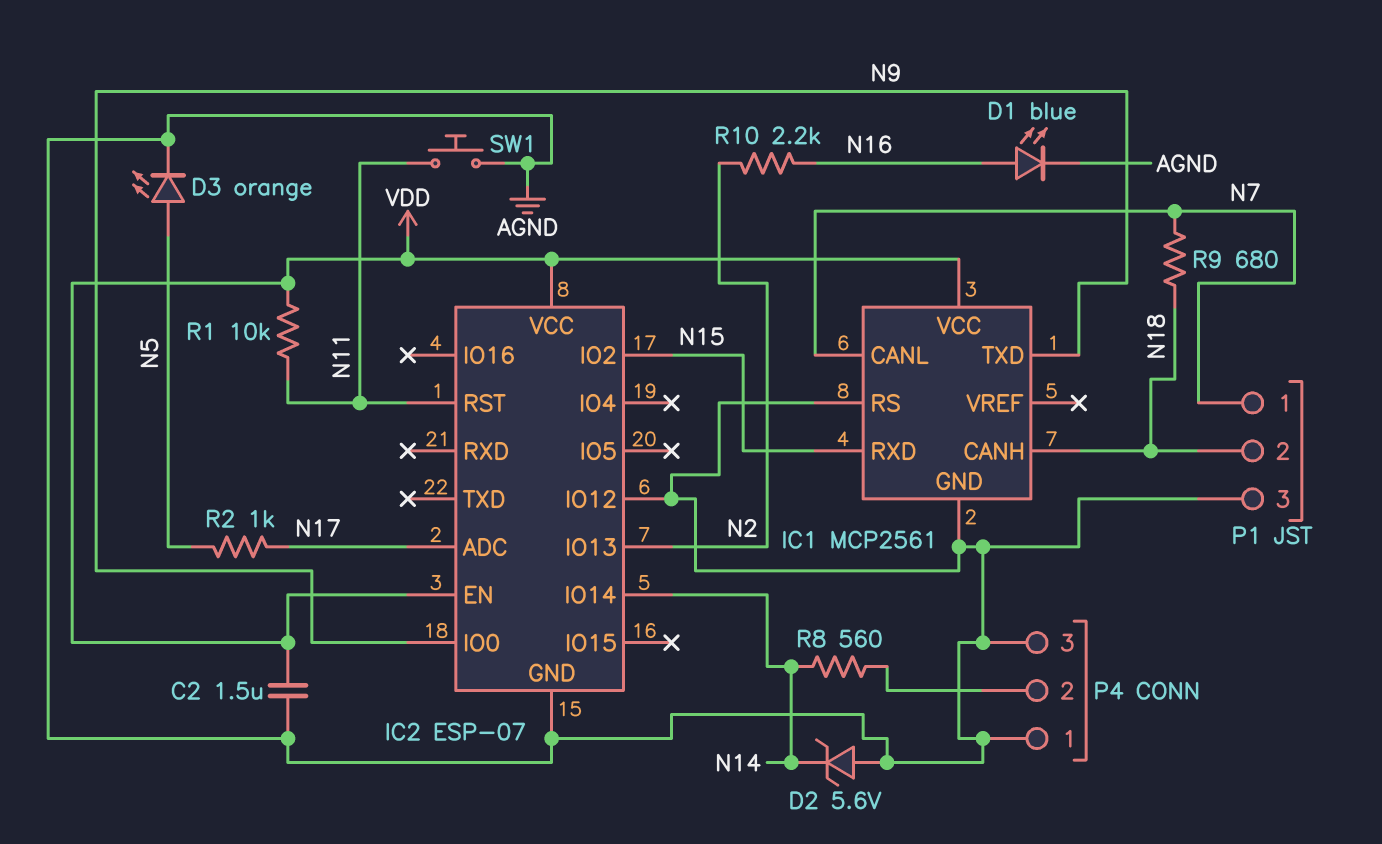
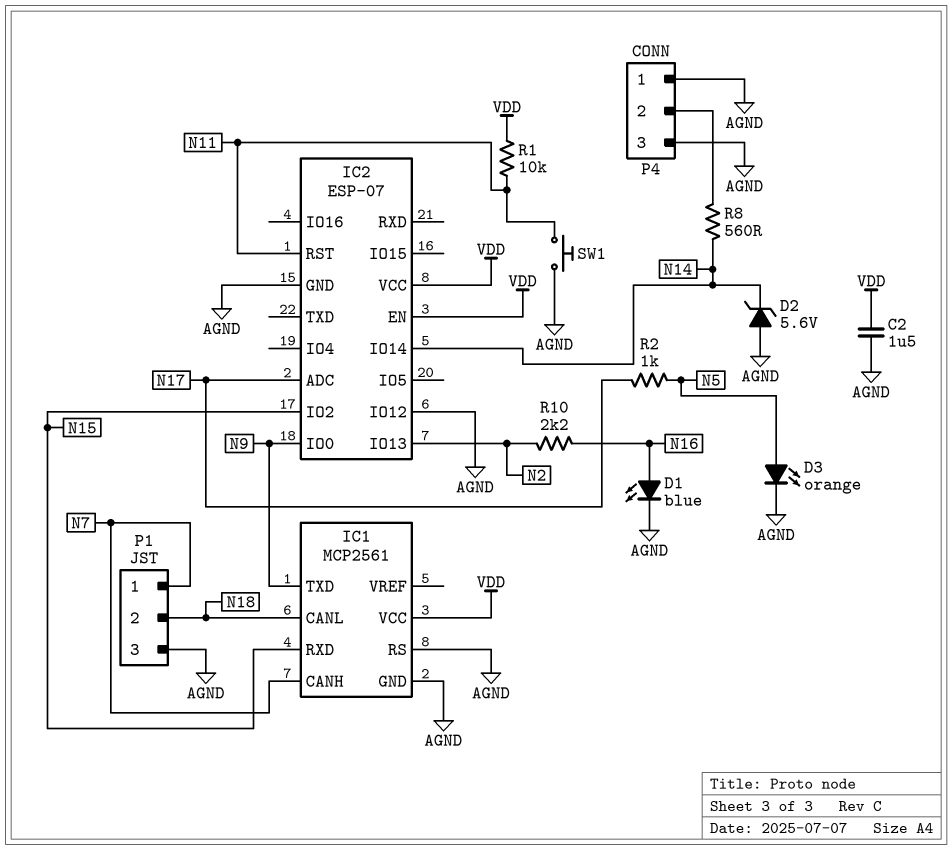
IC1 pin CANH: N18 -> N7
IC1 pin CANL: N7 -> N18
R9: 680 (N7, N18) -> none

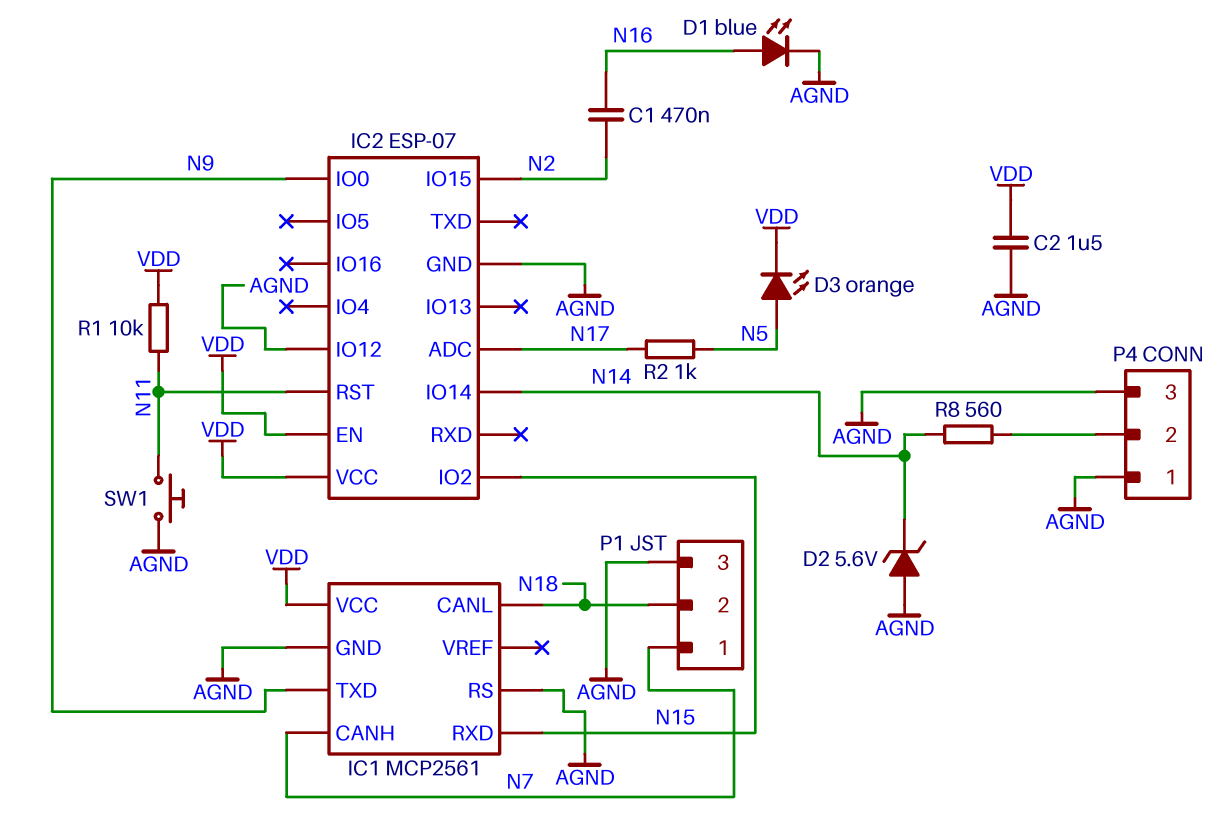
C1: none -> 470nF (N2, N16)
D3: LED orange (A N5, K AGND) -> LED orange (A N5, K VDD)
IC2 pin IO13: N2 -> none
IC2 pin IO15: none -> N2
R10: 2.2k (N2, N16) -> none

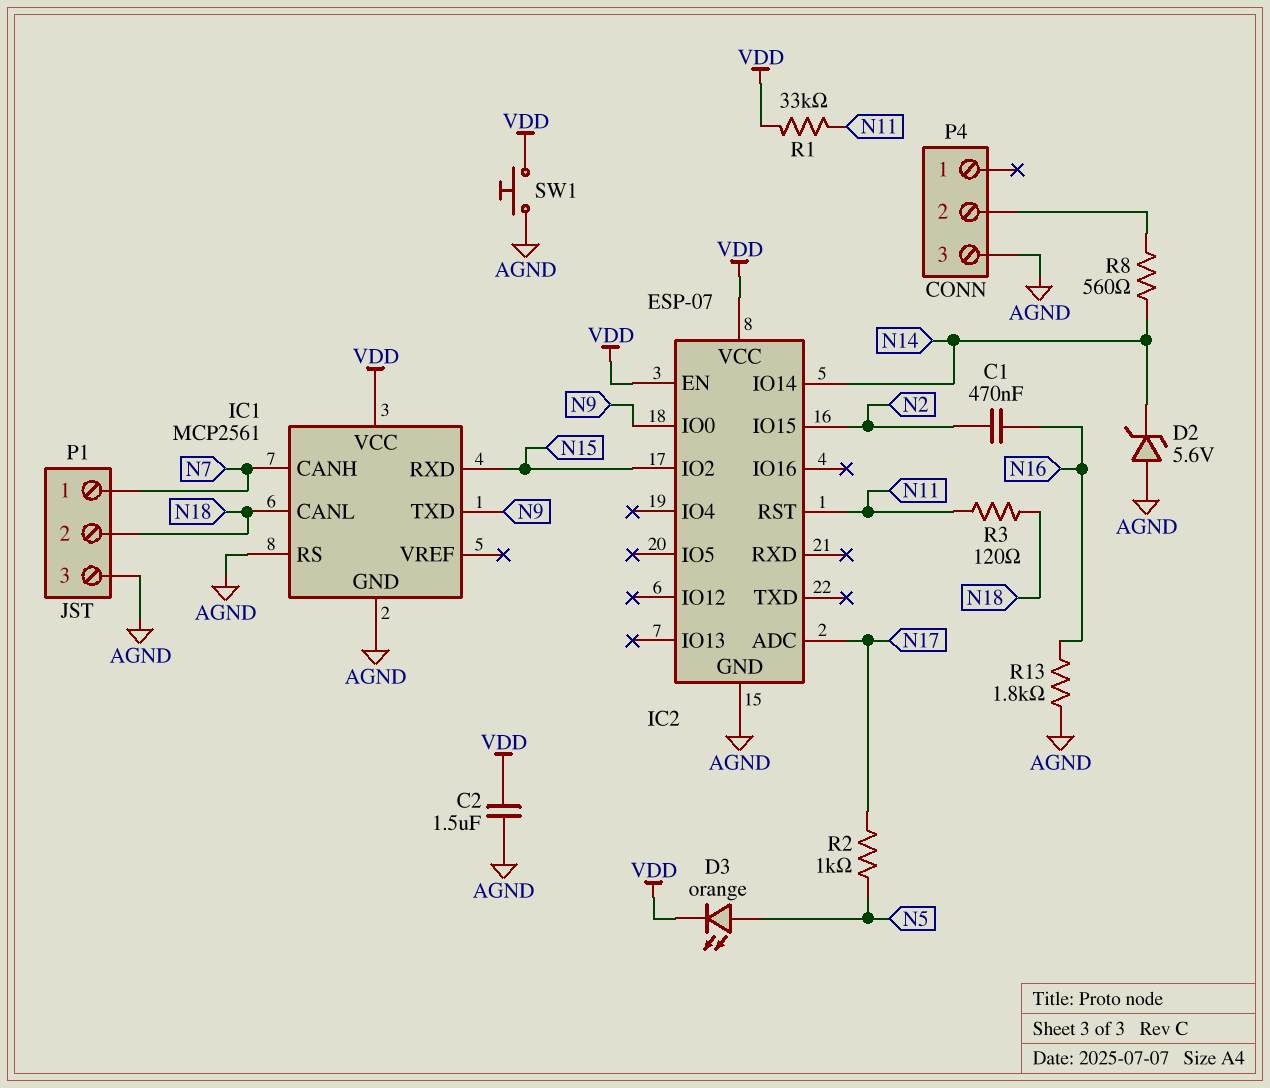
D1: LED blue (A N16, K AGND) -> none
IC2 pin IO12: AGND -> none
P4 pin 1: AGND -> none
R1: 10k (N11, VDD) -> 33k (N11, VDD)
R3: none -> 120 (N11, N18)
R13: none -> 1.8k (AGND, N16)
SW1: button (AGND, N11) -> button (AGND, VDD)

